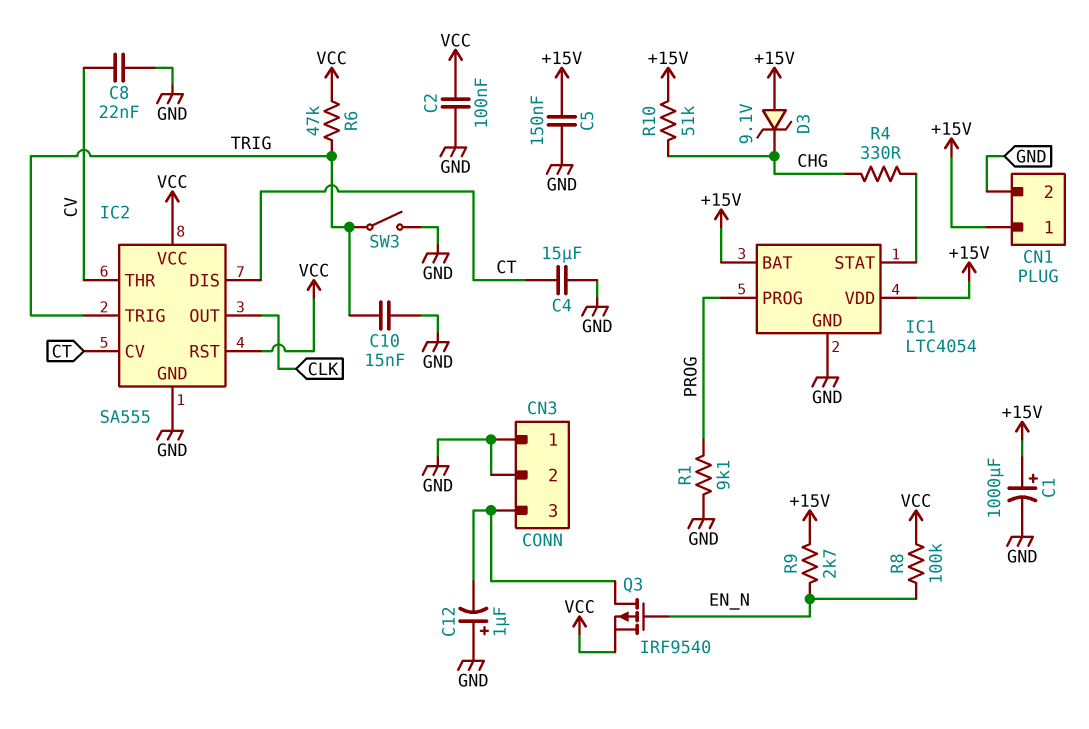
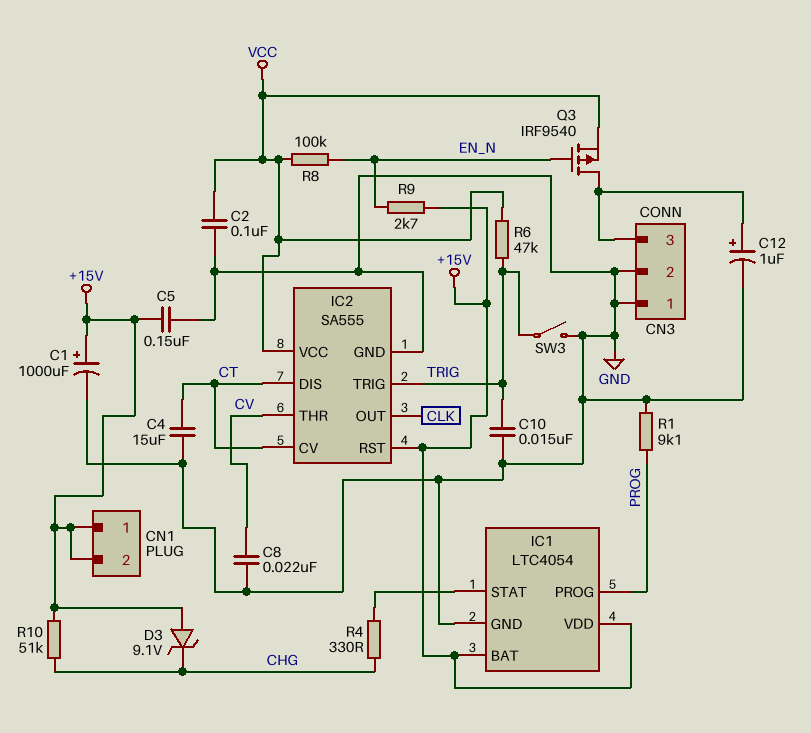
C12: 1uF (plus GND, minus CN3/3) -> 1uF (plus CN3/3, minus GND)
CN1 pin 2: GND -> +15V
IC2 pin RST: VCC -> +15V

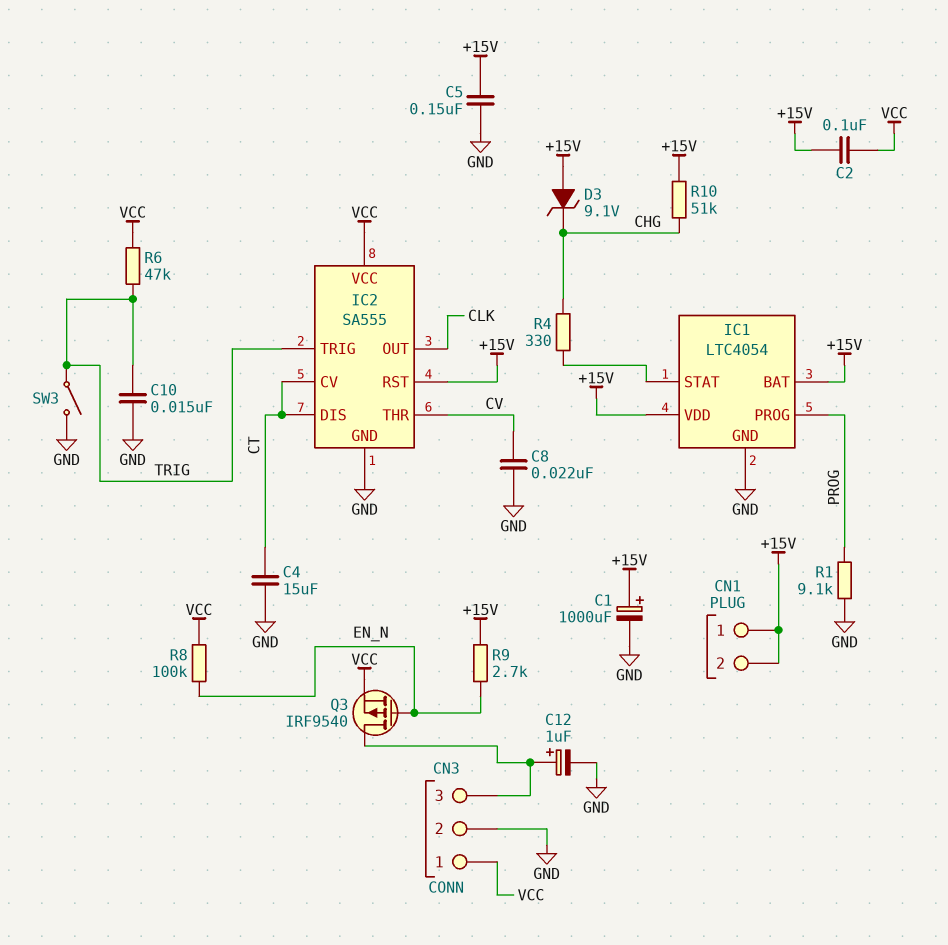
C2: 100nF (GND, VCC) -> 100nF (+15V, VCC)
CN3 pin 1: GND -> VCC

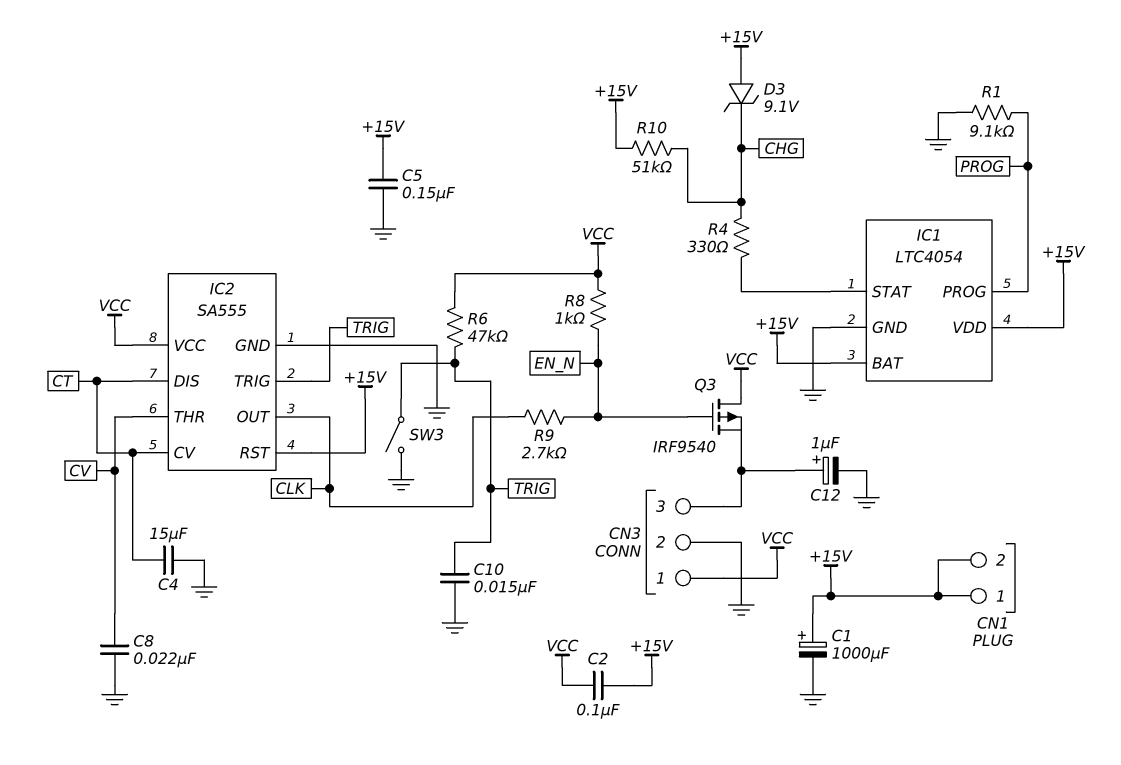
Q3: PMOS IRF9540 (G EN_N, D CN3/3, S VCC) -> PMOS IRF9540 (G EN_N, D VCC, S CN3/3)
R8: 100k (EN_N, VCC) -> 1k (EN_N, VCC)
R9: 2.7k (+15V, EN_N) -> 2.7k (CLK, EN_N)

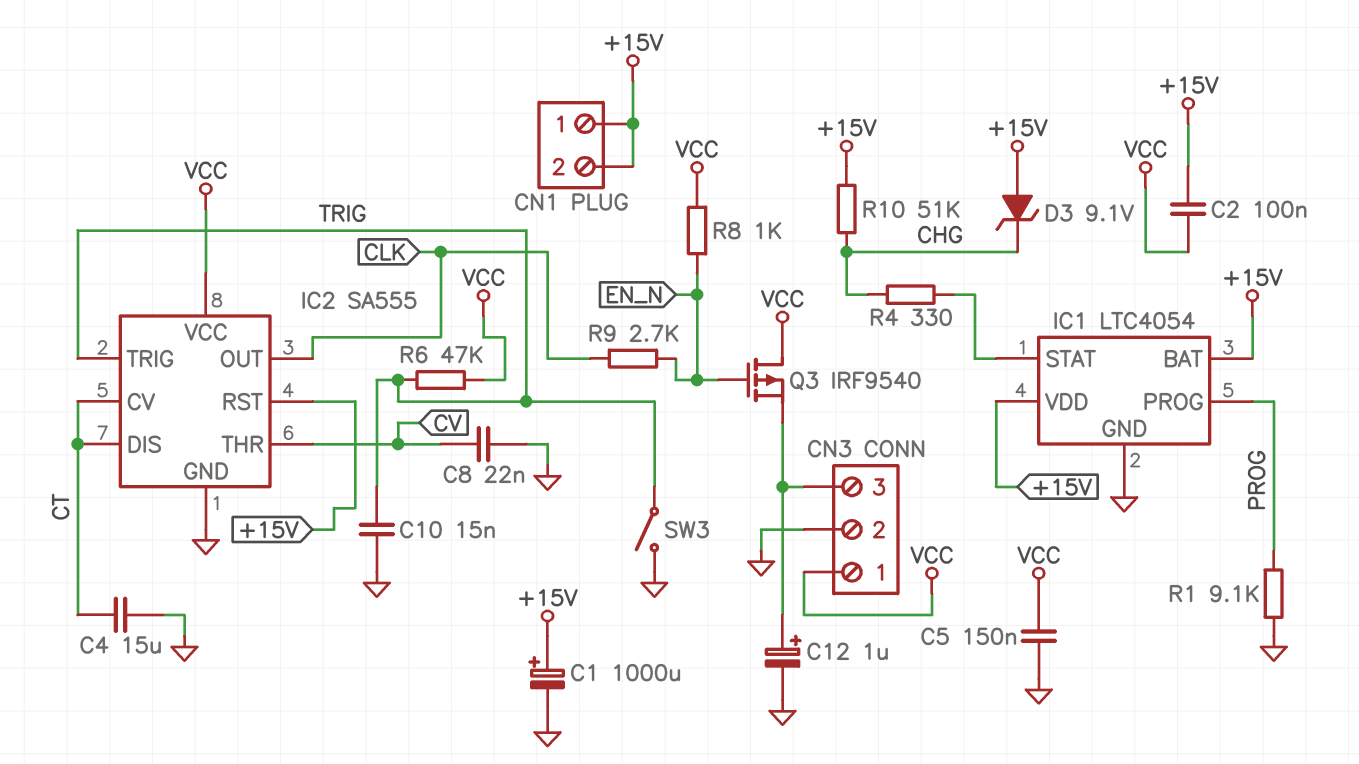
C5: 150nF (+15V, GND) -> 150nF (GND, VCC)

